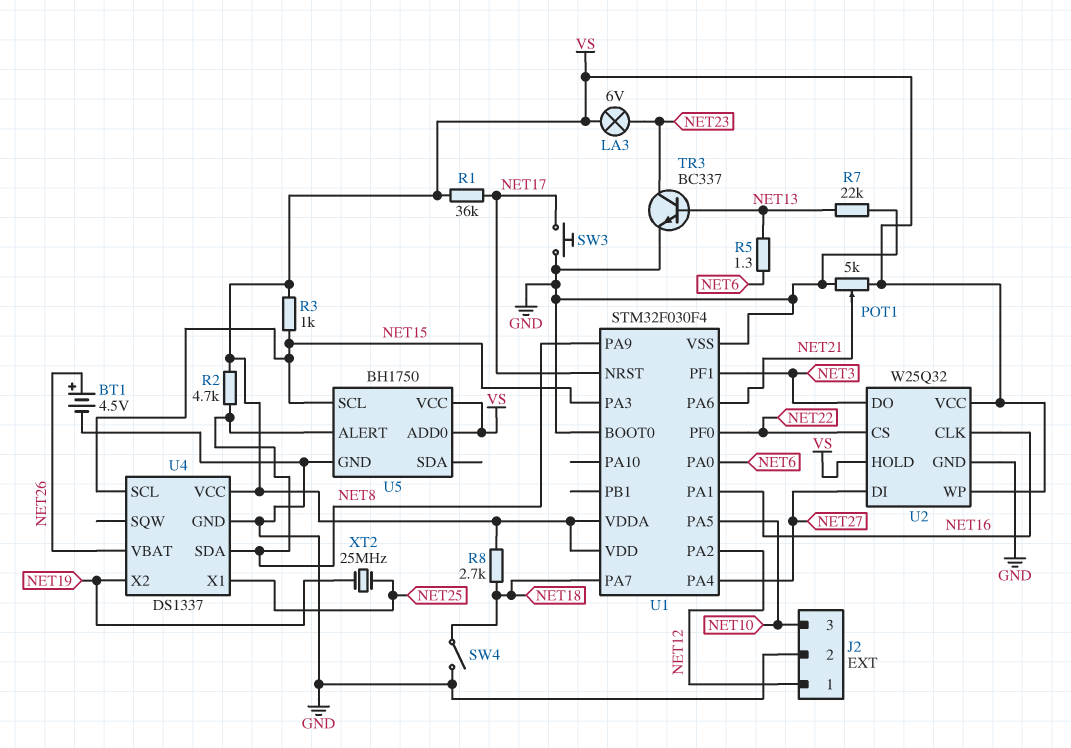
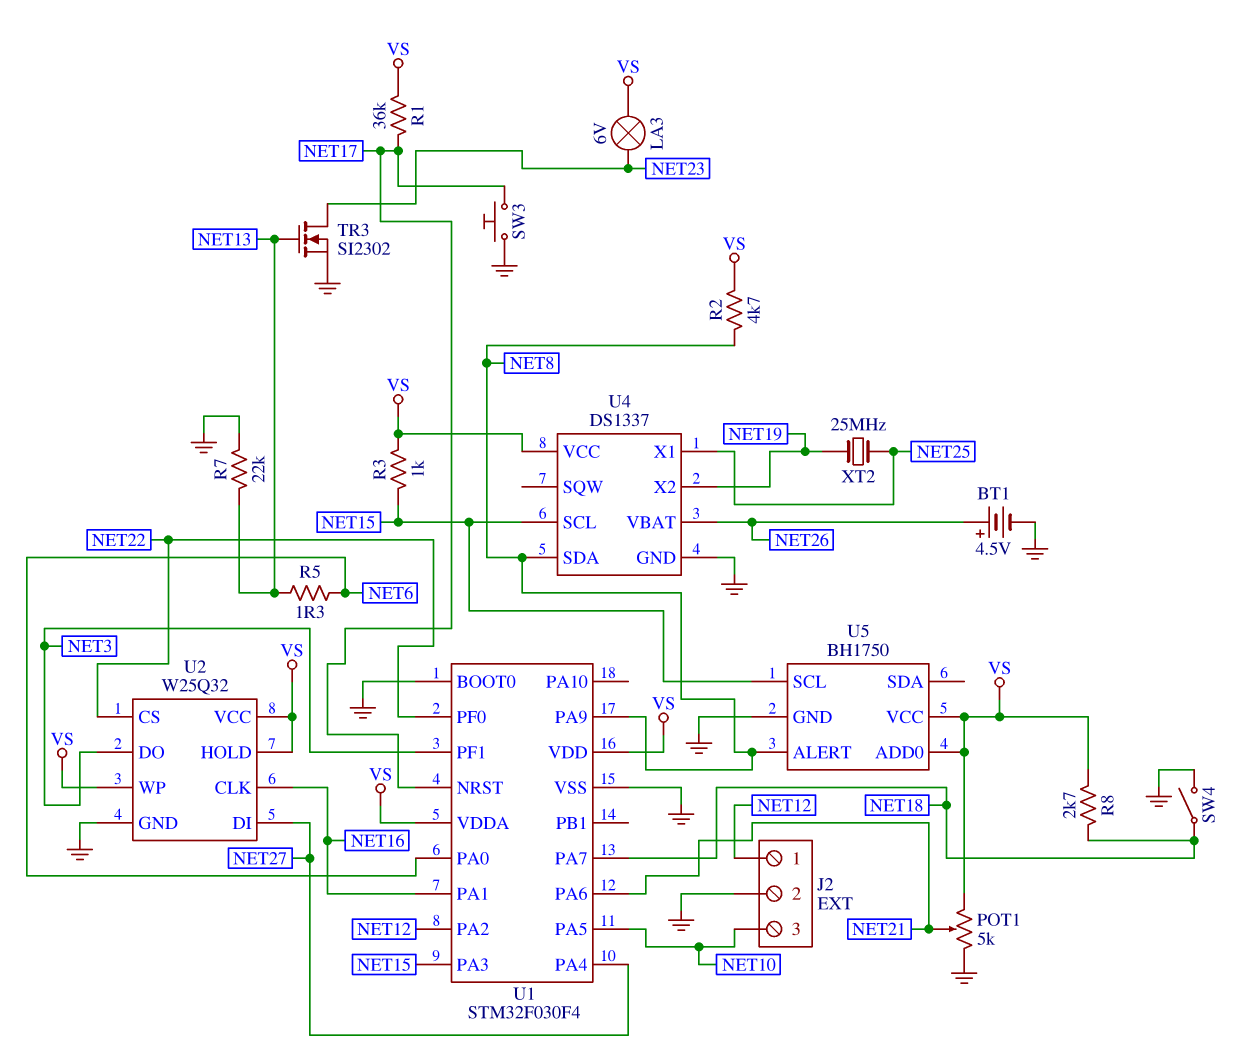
TR3: NPN BC337 (B NET13, C NET23, E GND) -> NMOS SI2302 (G NET13, D NET23, S GND)

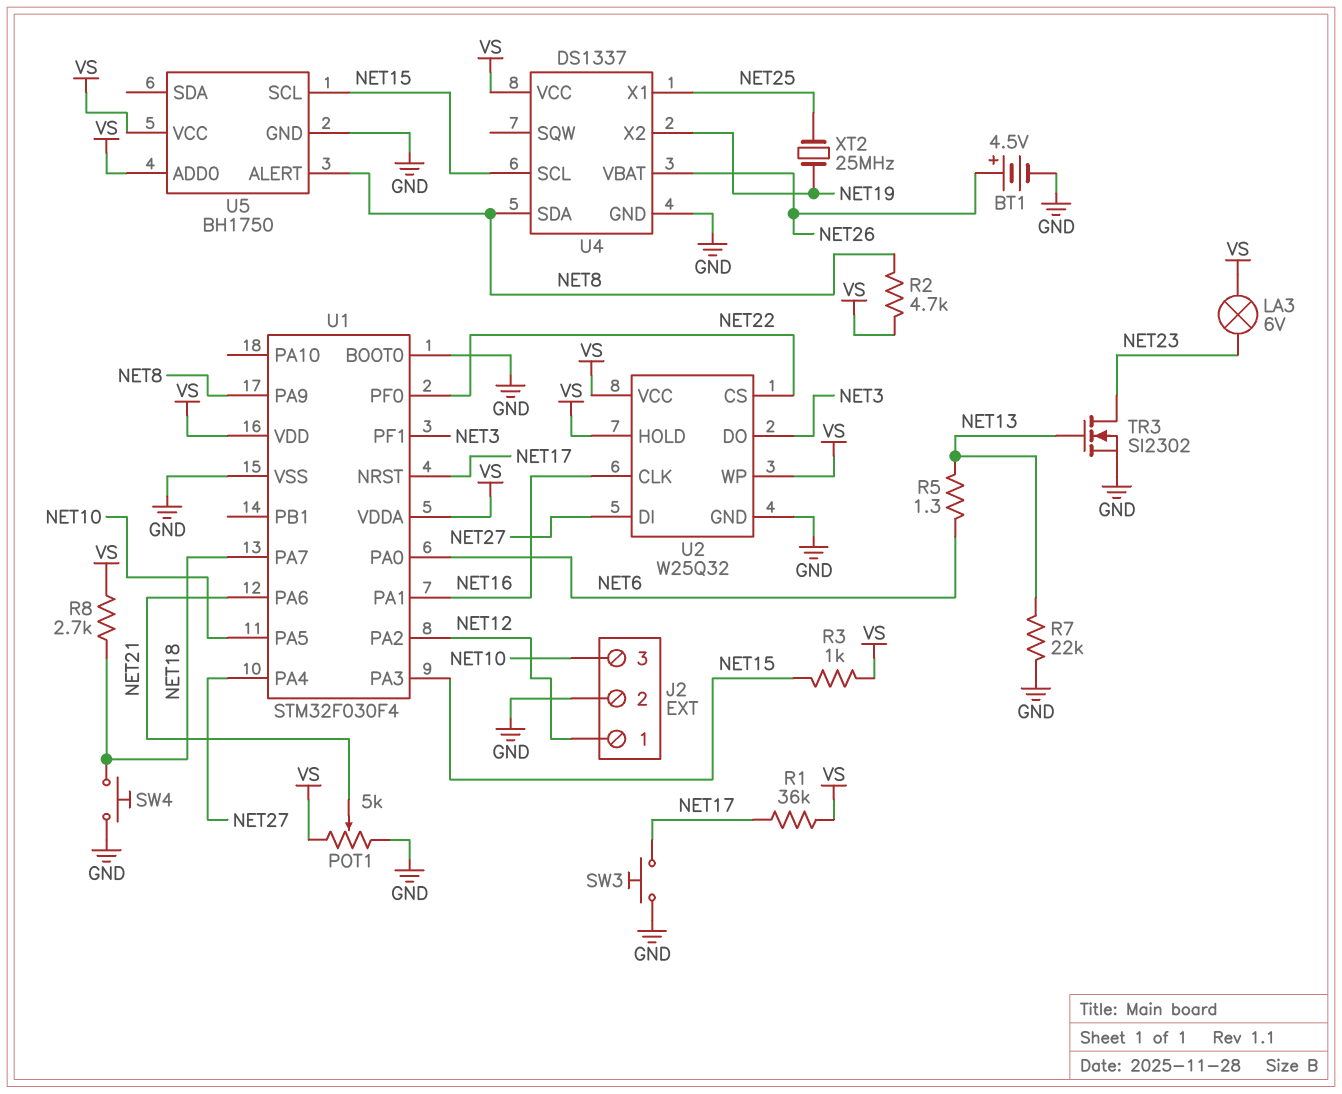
SW4: switch (GND, NET18) -> button (GND, NET18)

